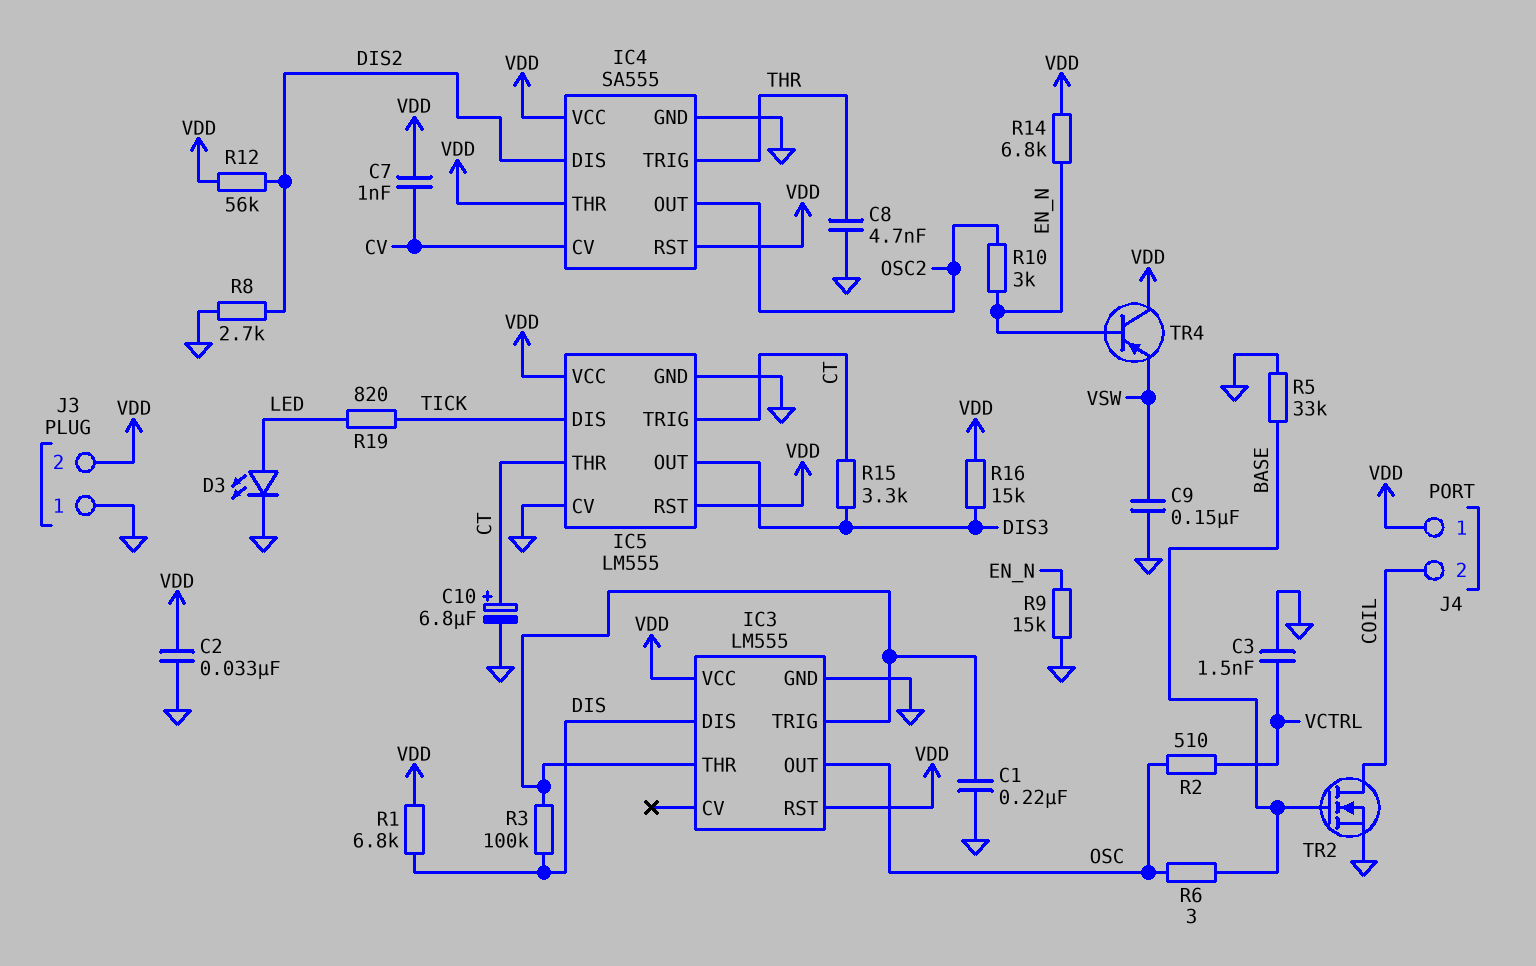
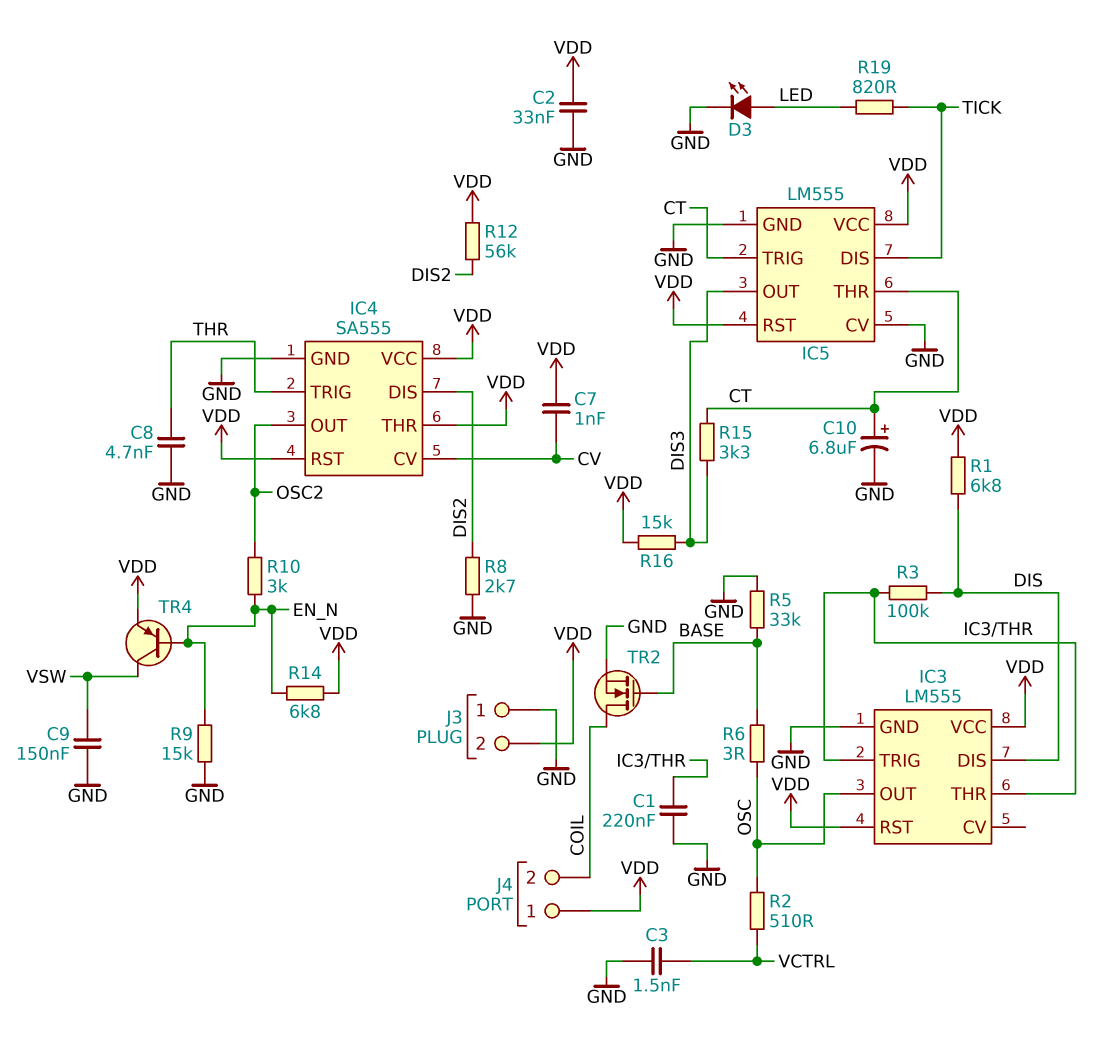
TR4: PNP (B EN_N, C VDD, E VSW) -> PNP (B EN_N, C VSW, E VDD)

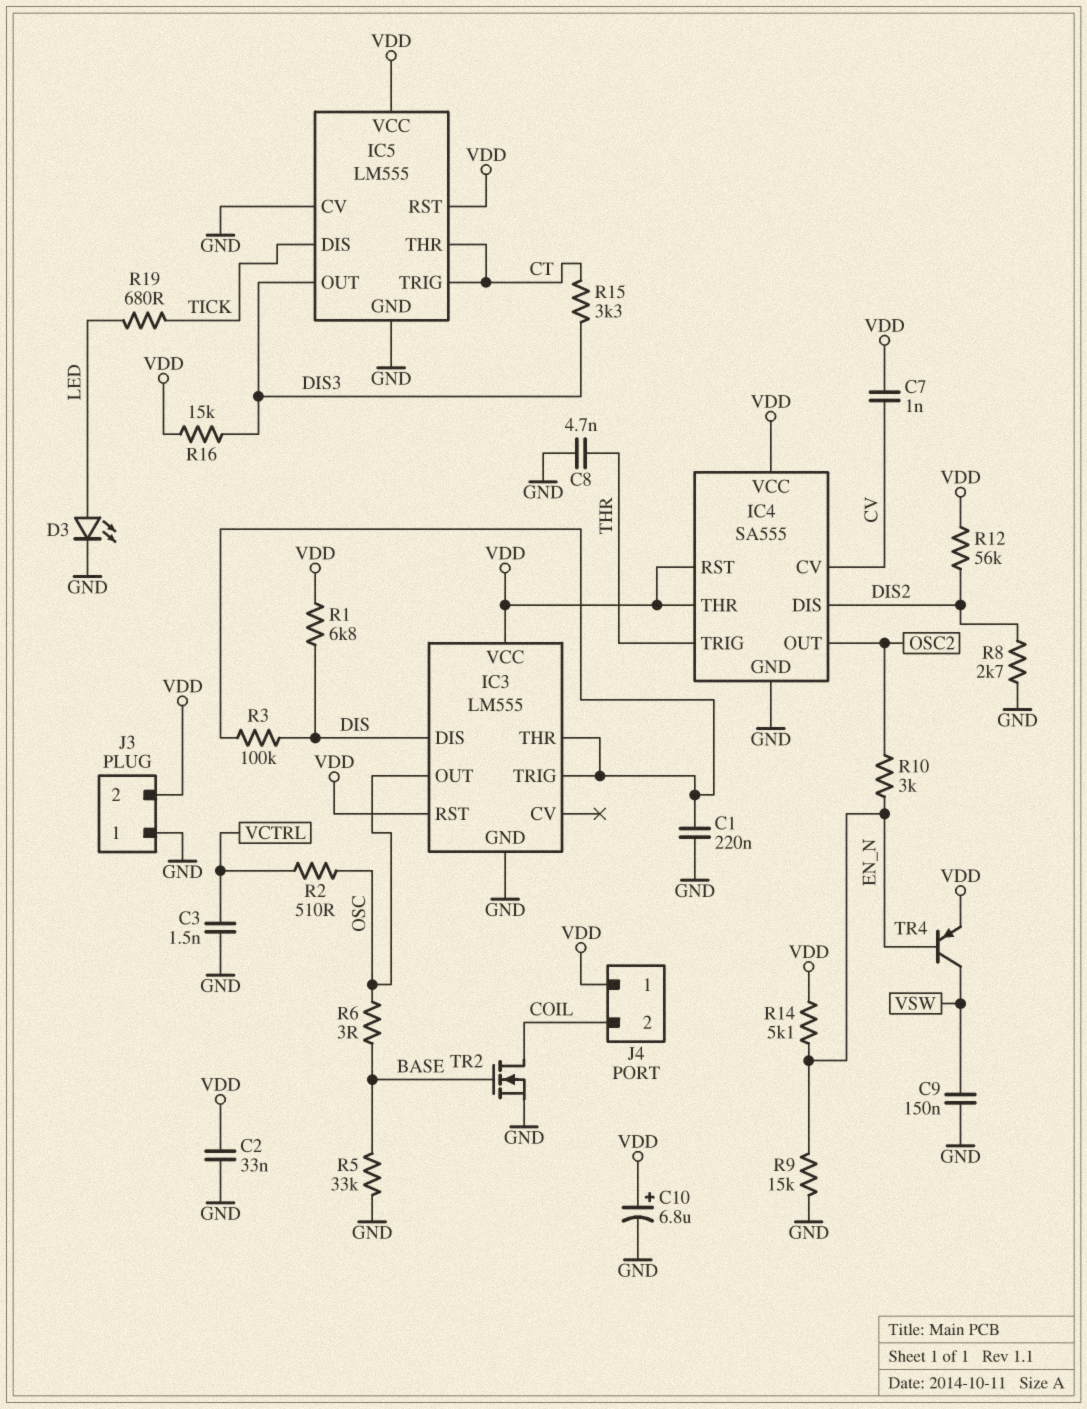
C10: 6.8uF (plus CT, minus GND) -> 6.8uF (plus VDD, minus GND)
R14: 6.8k (EN_N, VDD) -> 5.1k (EN_N, VDD)
R19: 820 (LED, TICK) -> 680 (LED, TICK)

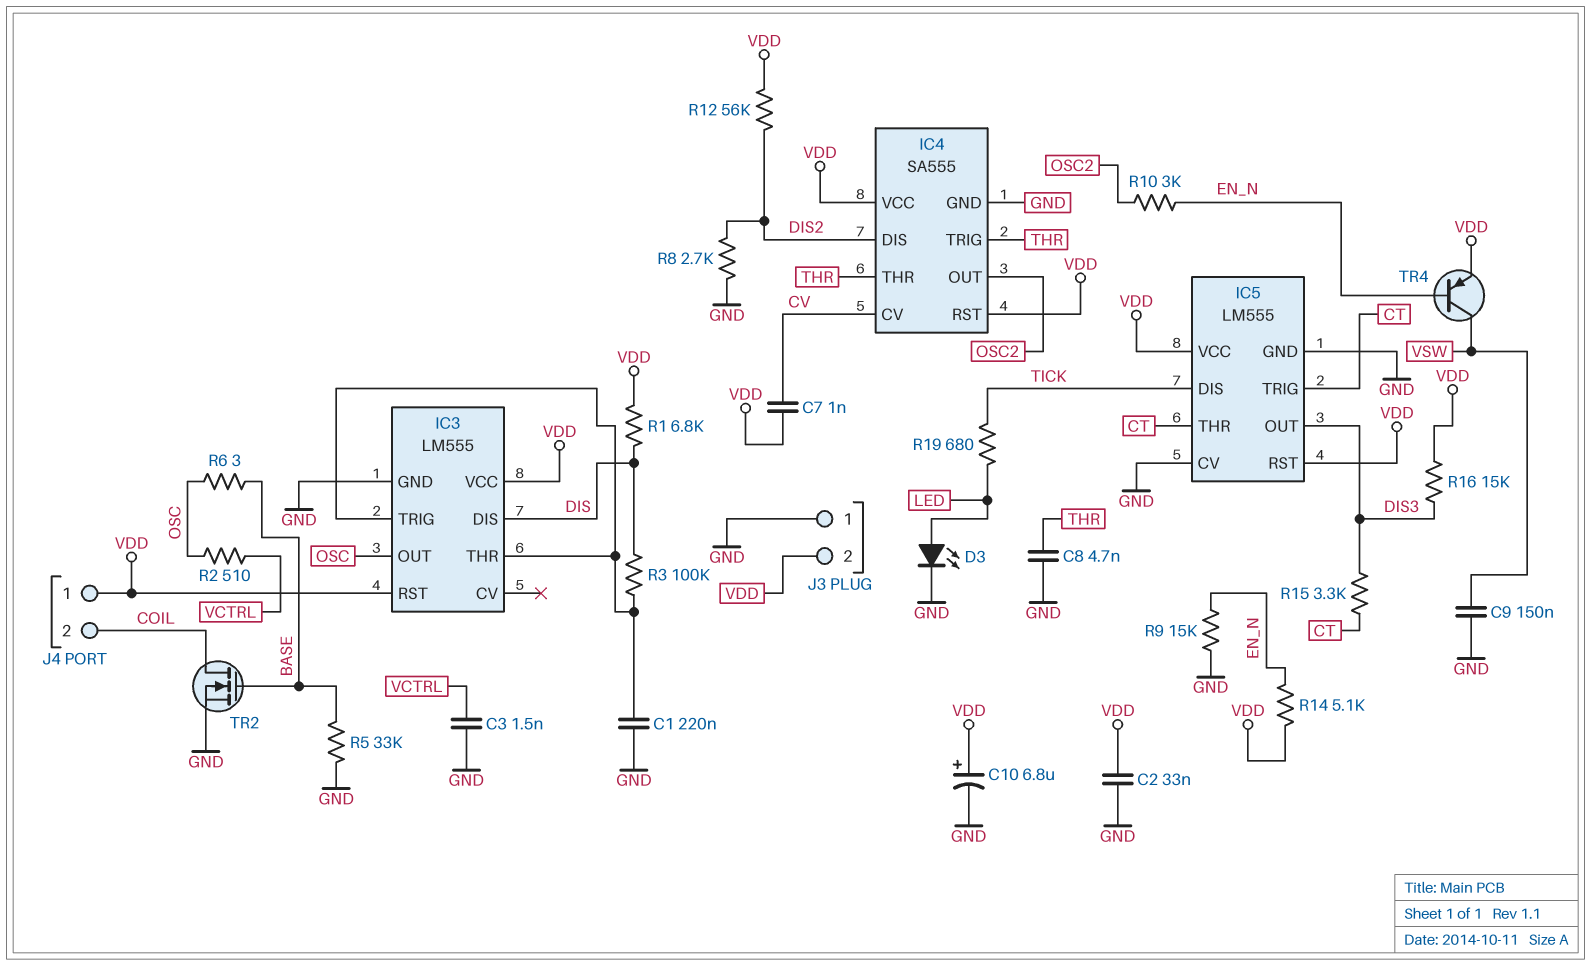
IC4 pin THR: VDD -> THR

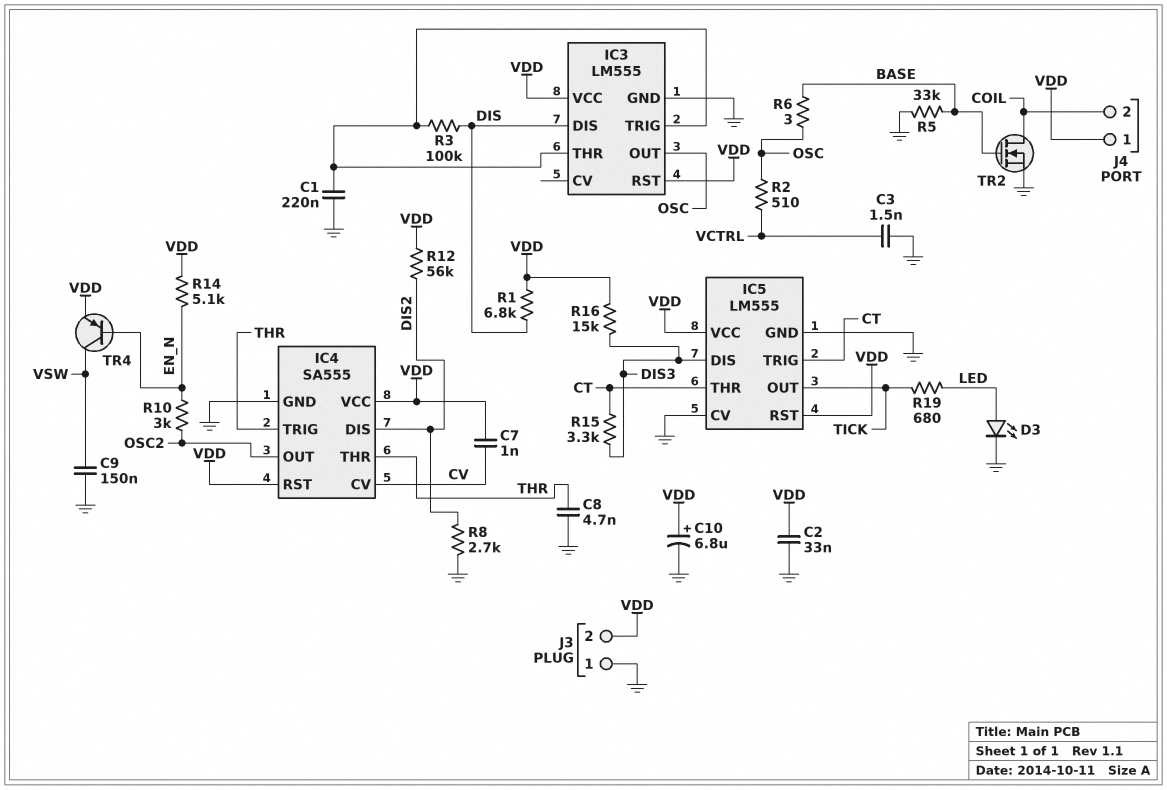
IC5 pin DIS: TICK -> DIS3
IC5 pin OUT: DIS3 -> TICK
R9: 15k (EN_N, GND) -> none

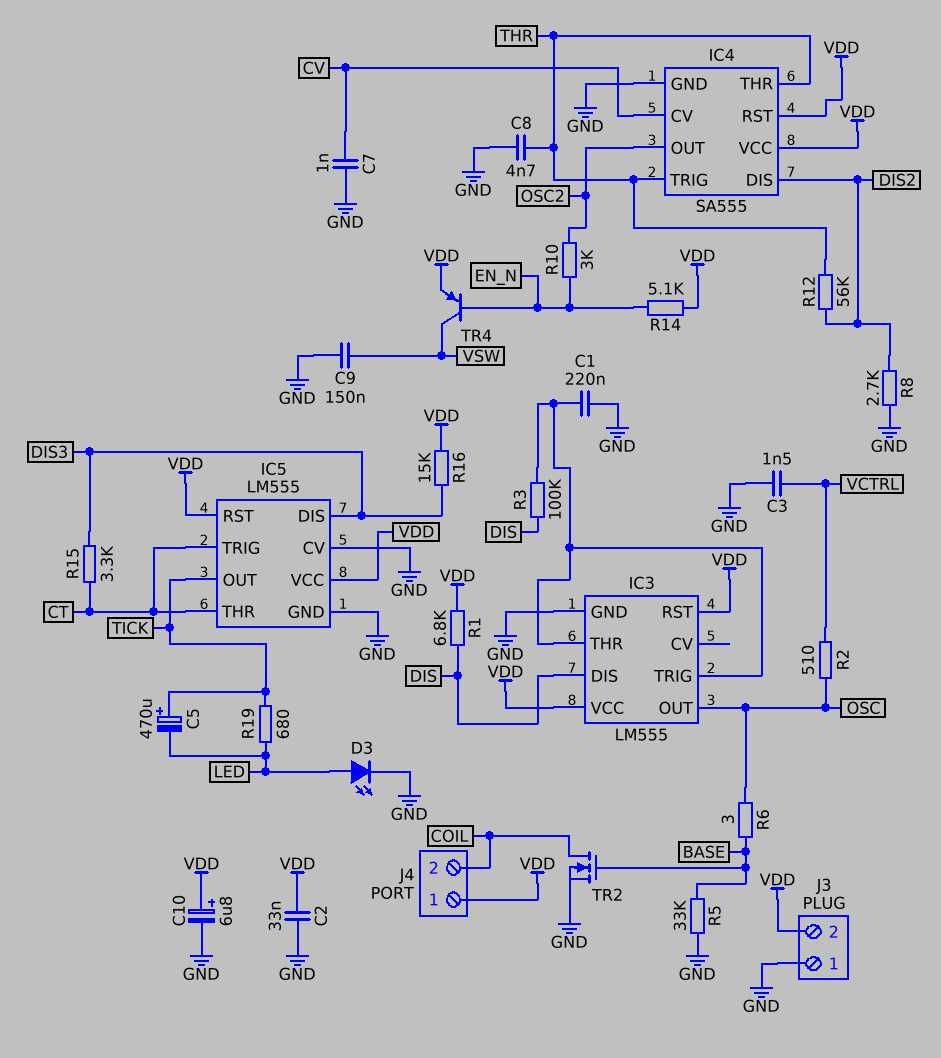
C5: none -> 470uF (plus TICK, minus LED)
C7: 1nF (CV, VDD) -> 1nF (CV, GND)
R12: 56k (DIS2, VDD) -> 56k (DIS2, THR)

